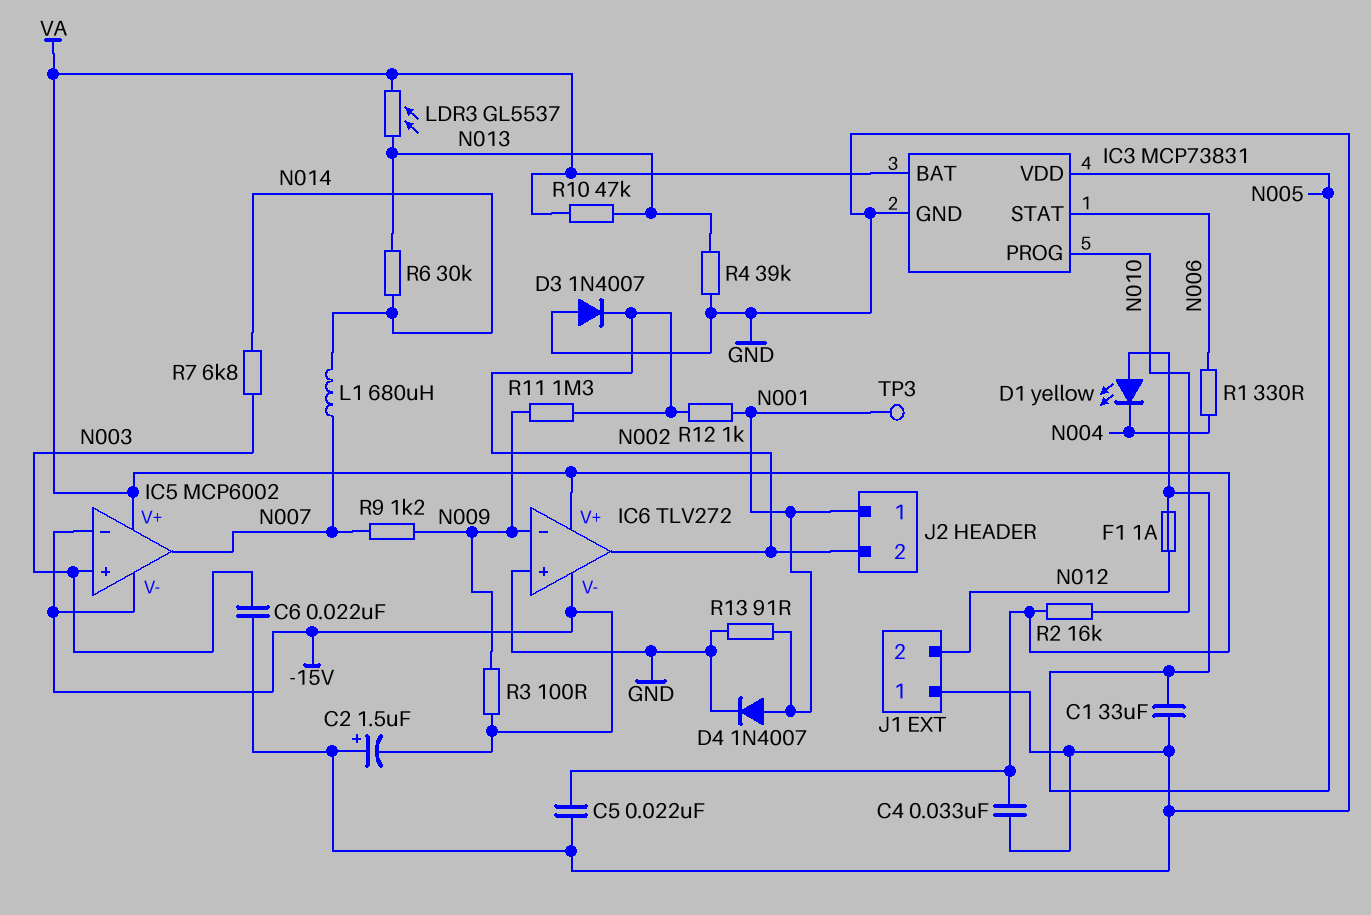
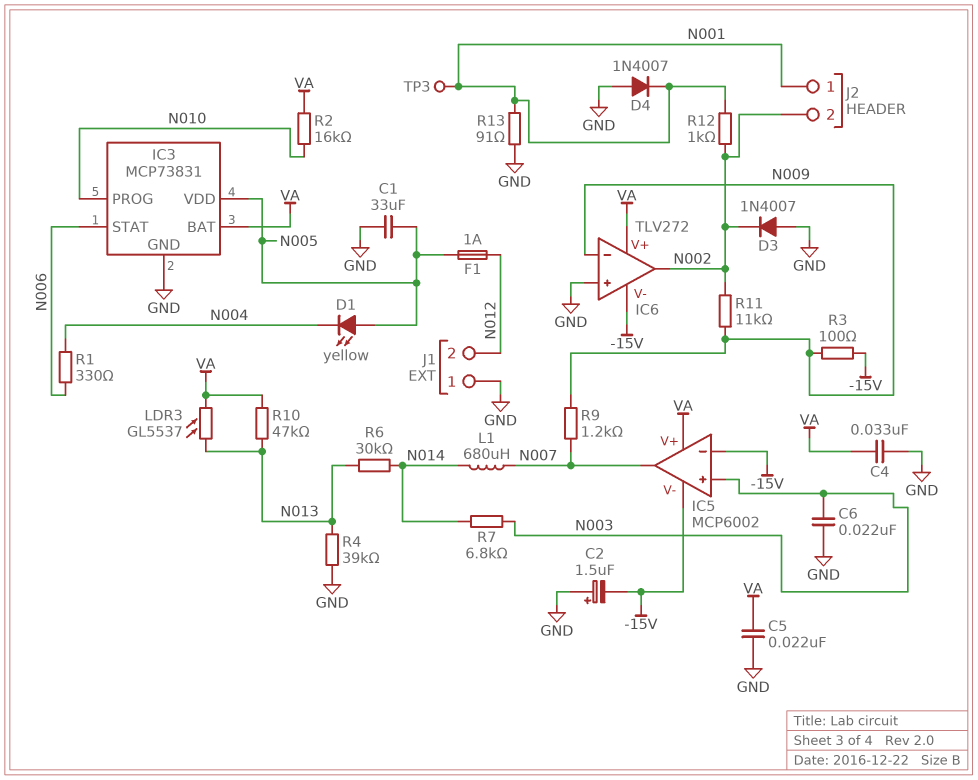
D4: diode 1N4007 (A N001, K GND) -> diode 1N4007 (A GND, K N001)
R11: 1.3M (N002, N009) -> 11k (N002, N009)

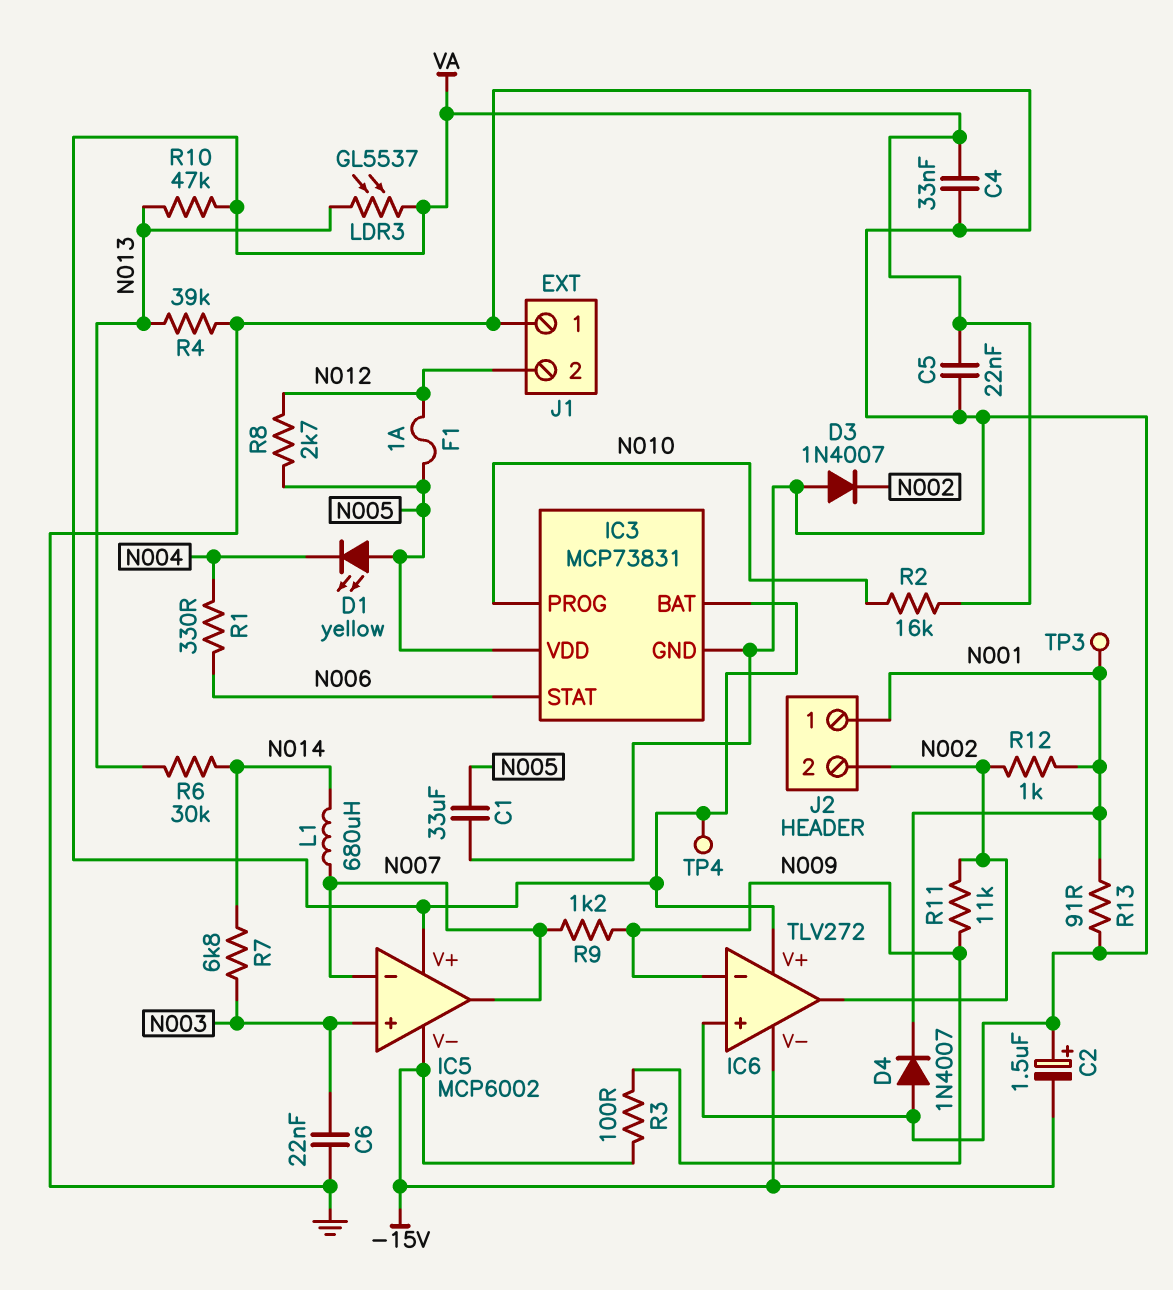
IC5 pin in-: -15V -> N007
R8: none -> 2.7k (N005, N012)
TP4: none -> test point (VA)

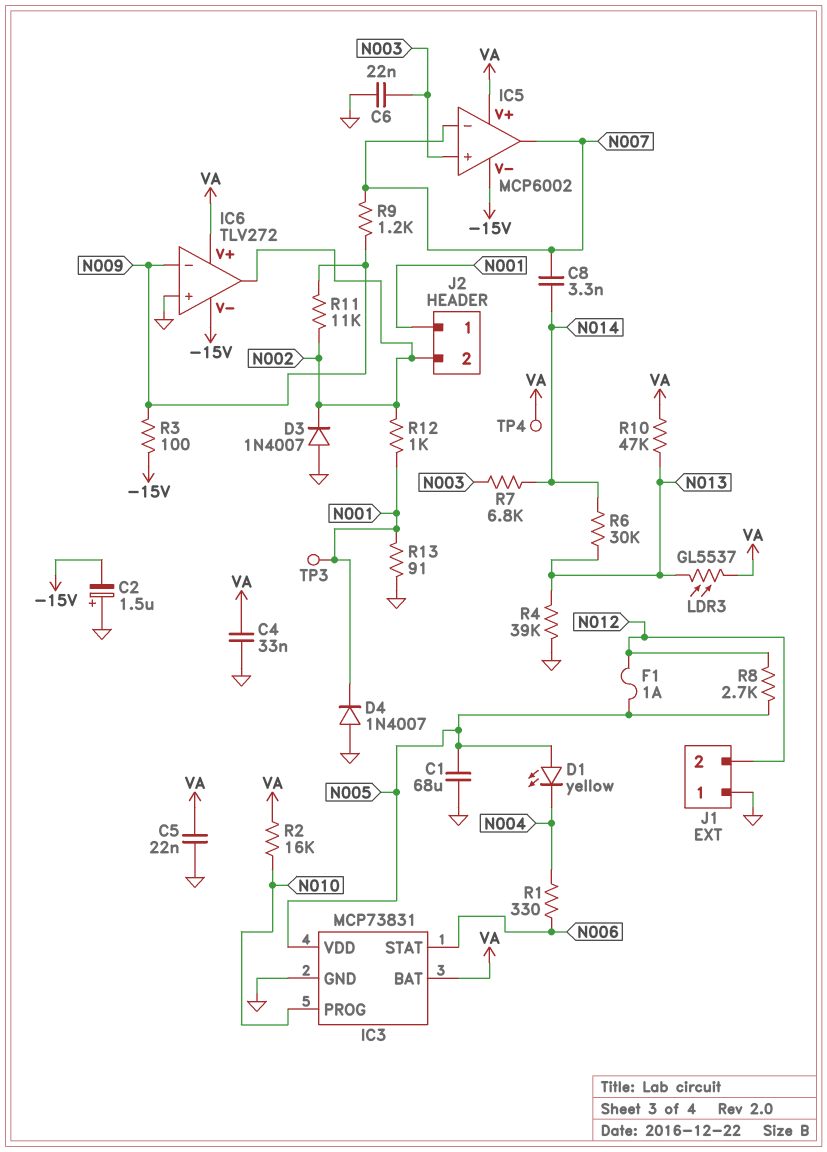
C1: 33uF (GND, N005) -> 68uF (GND, N005)
C8: none -> 3.3nF (N007, N014)
L1: 680uH (N007, N014) -> none

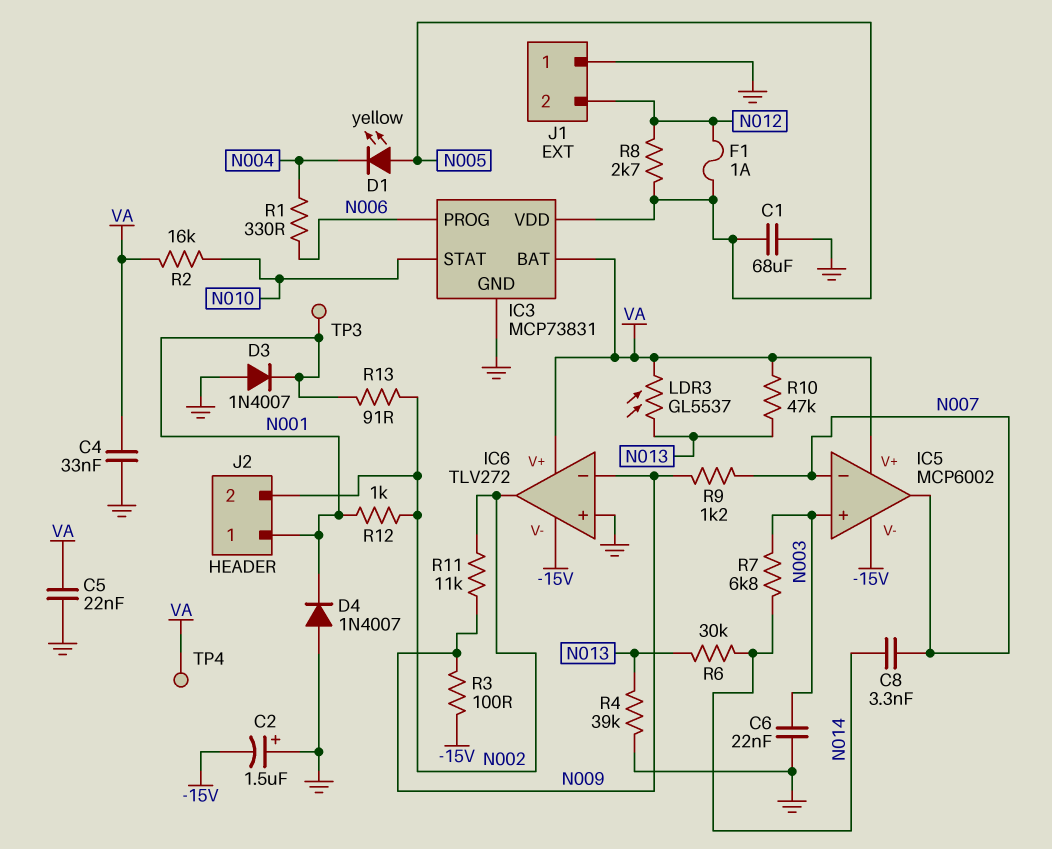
D3: diode 1N4007 (A GND, K N002) -> diode 1N4007 (A GND, K N001)
IC3 pin PROG: N010 -> N006
IC3 pin STAT: N006 -> N010
R13: 91 (GND, N001) -> 91 (N001, N002)

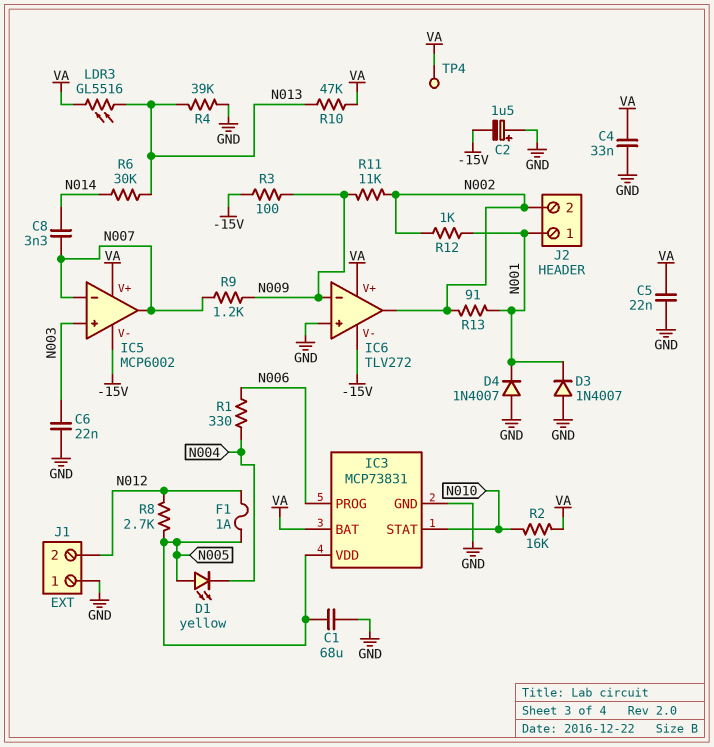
LDR3: GL5537 (N013, VA) -> GL5516 (N013, VA)
R7: 6.8k (N003, N014) -> none
TP3: test point (N001) -> none

